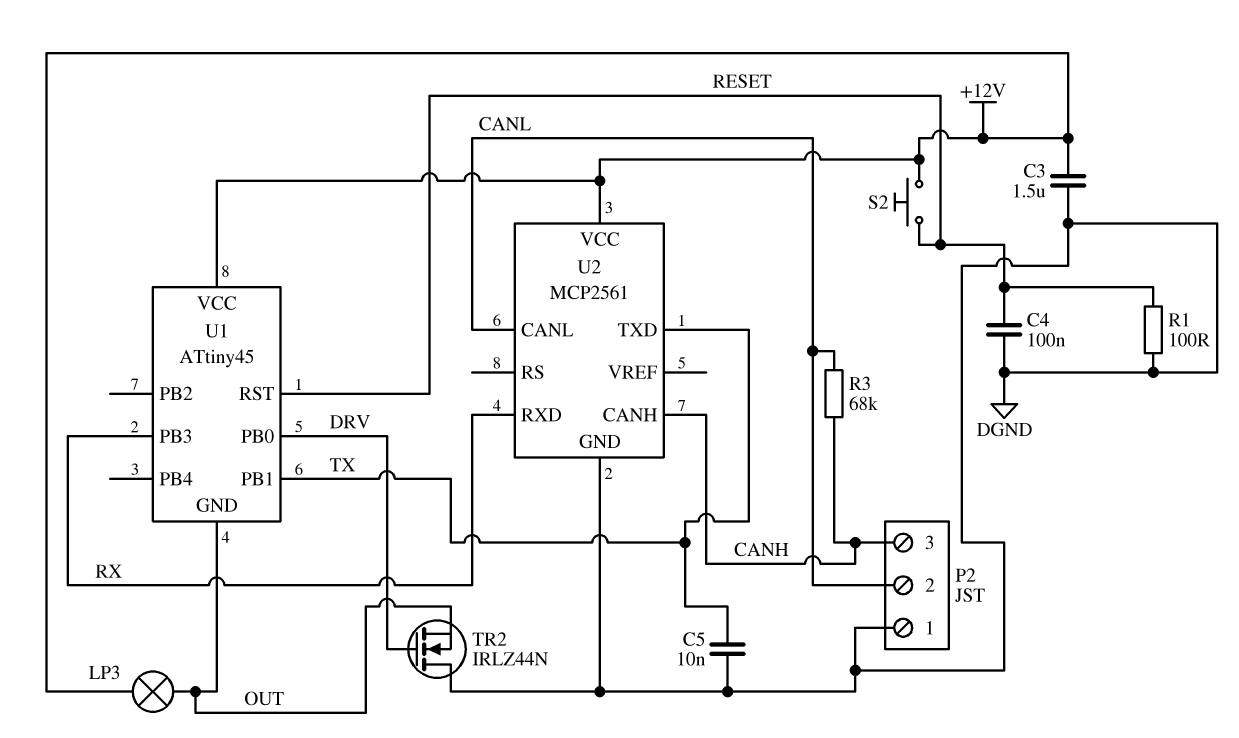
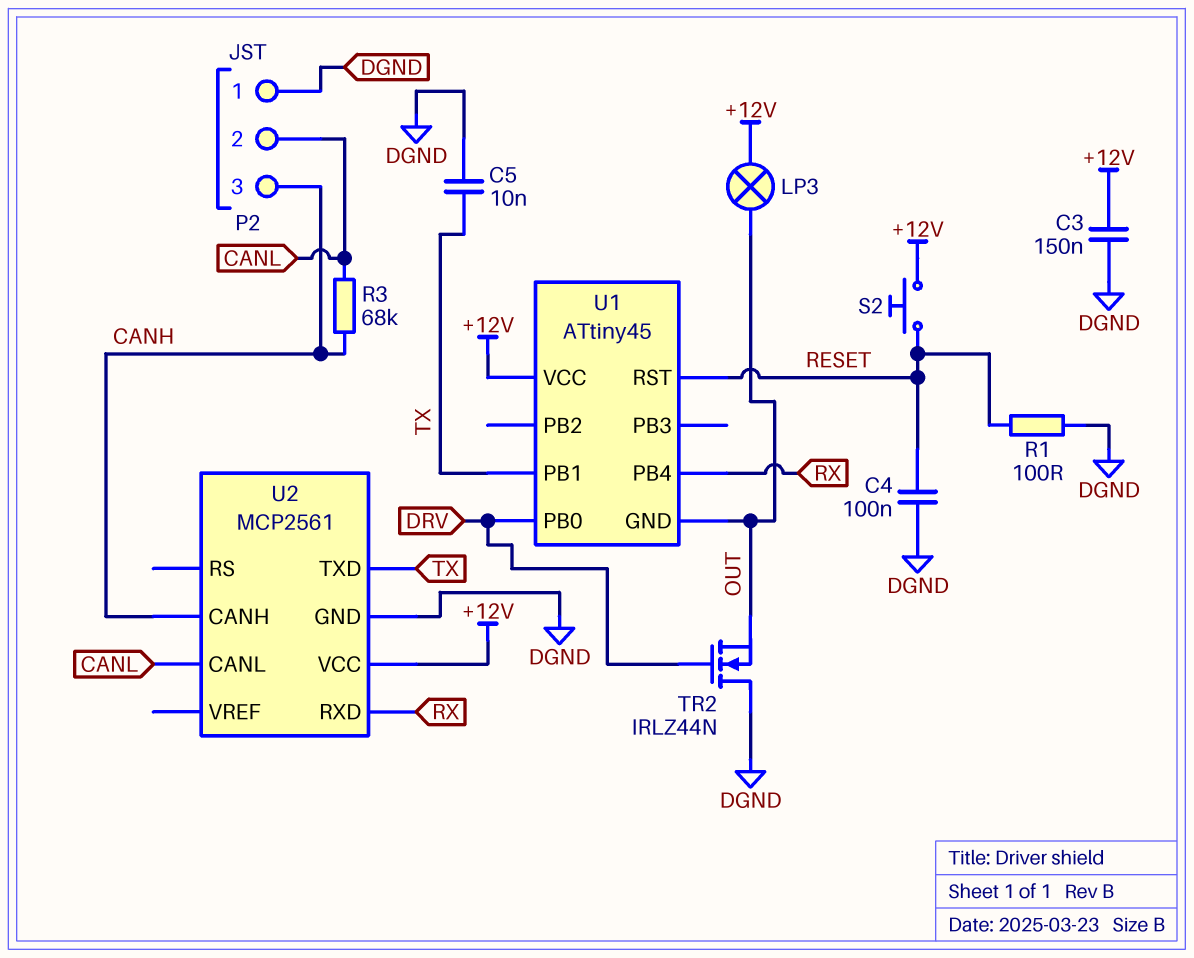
C3: 1.5uF (+12V, DGND) -> 150nF (+12V, DGND)
U1 pin PB3: RX -> none
U1 pin PB4: none -> RX

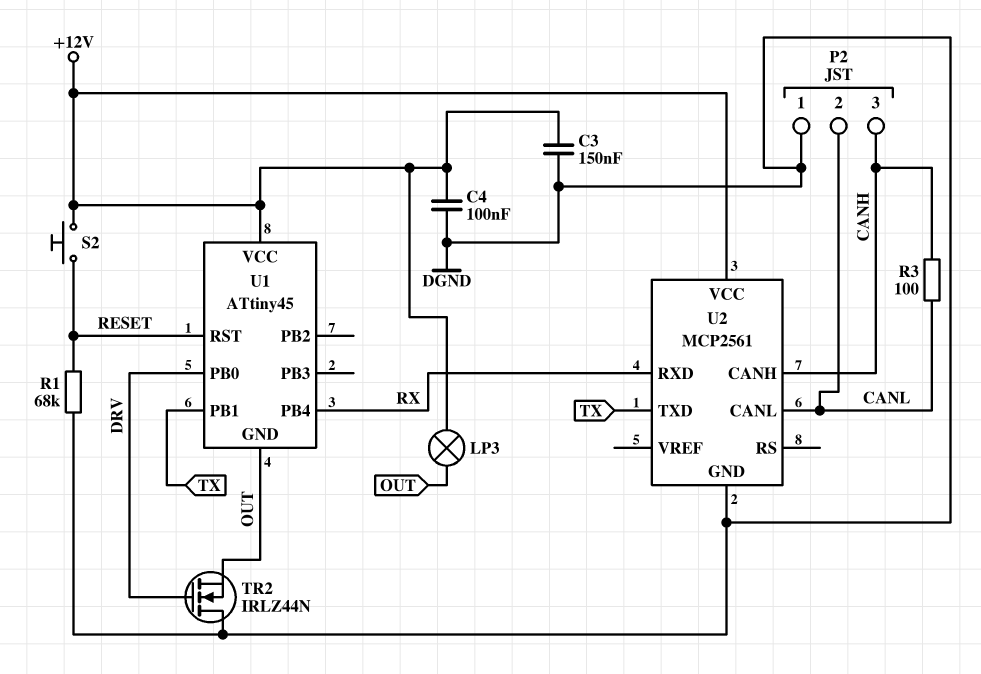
C4: 100nF (DGND, RESET) -> 100nF (+12V, DGND)
C5: 10nF (DGND, TX) -> none
R1: 100 (DGND, RESET) -> 68k (DGND, RESET)
R3: 68k (CANH, CANL) -> 100 (CANH, CANL)

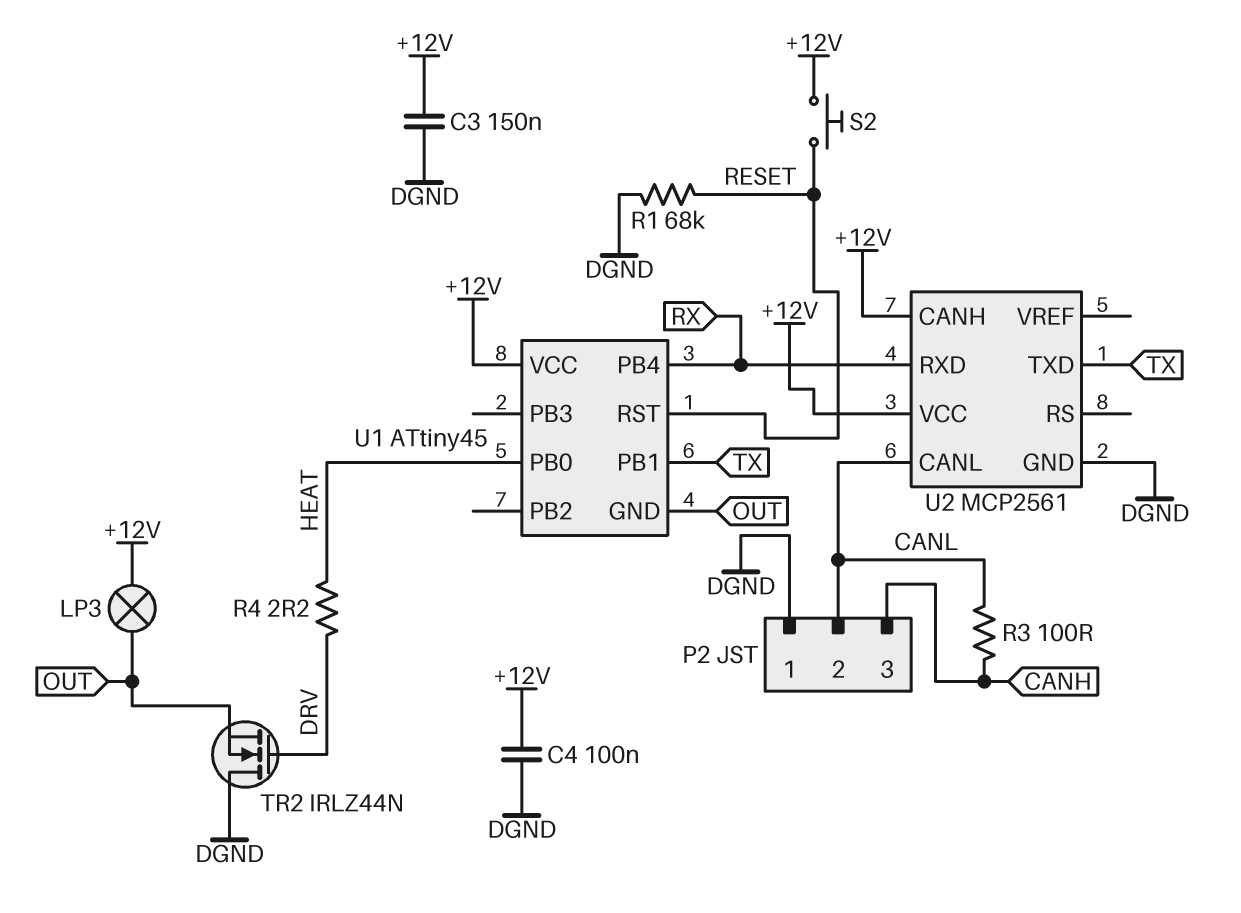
R4: none -> 2.2 (DRV, HEAT)
U1 pin PB0: DRV -> HEAT
U2 pin CANH: CANH -> +12V

